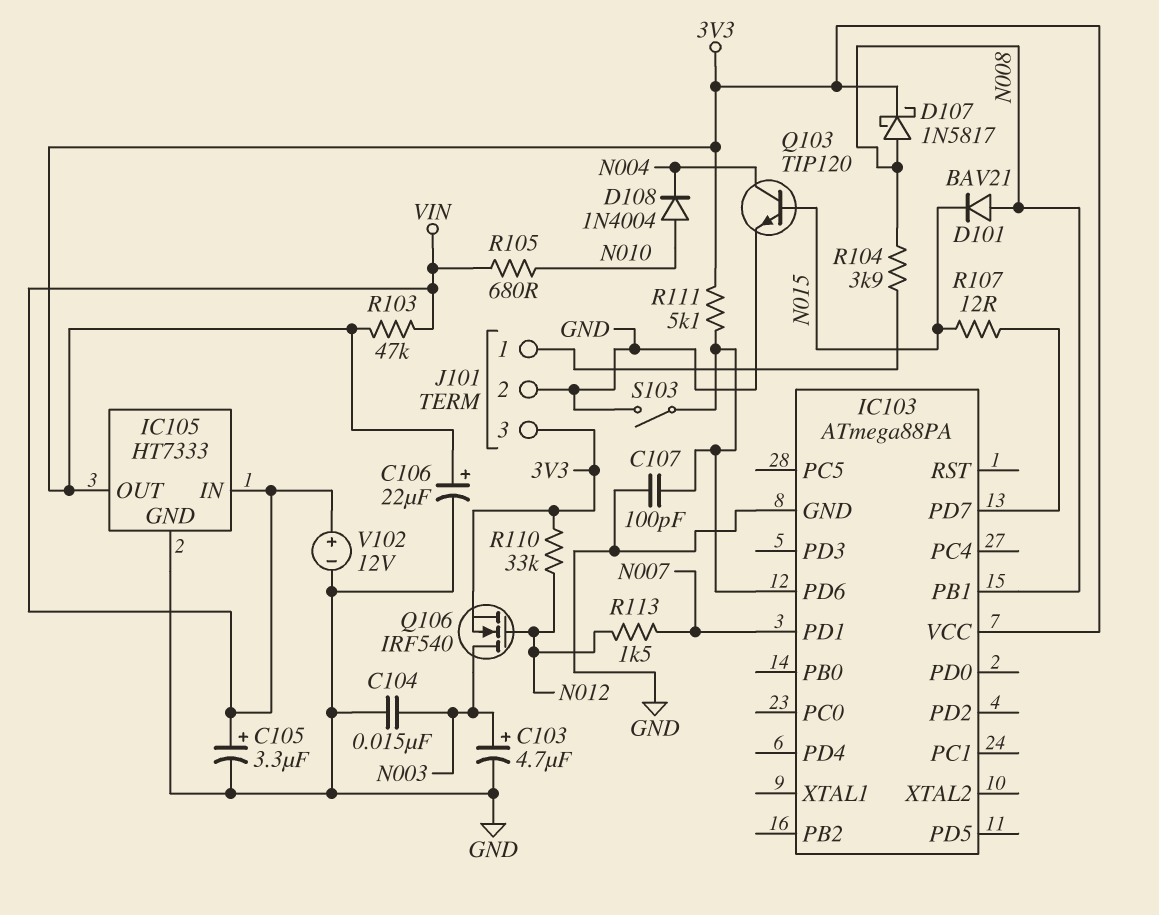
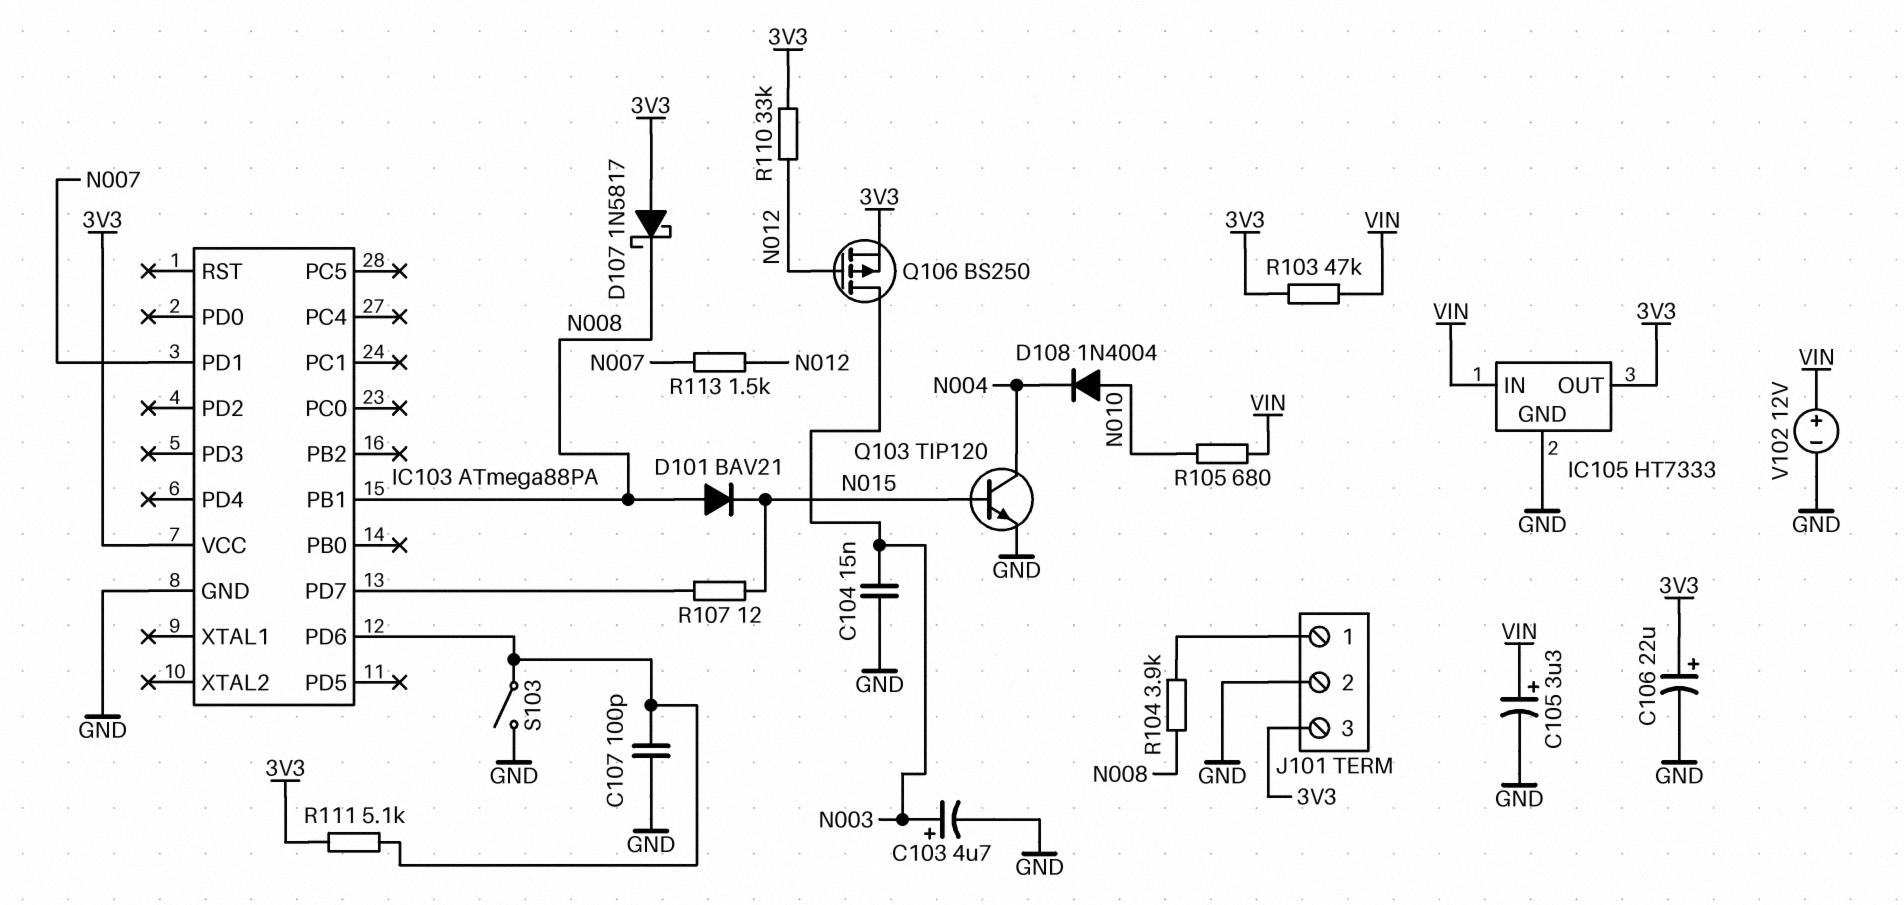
D107: schottky 1N5817 (A N008, K 3V3) -> schottky 1N5817 (A 3V3, K N008)
Q106: NMOS IRF540 (G N012, D N003, S 3V3) -> PMOS BS250 (G N012, D N003, S 3V3)

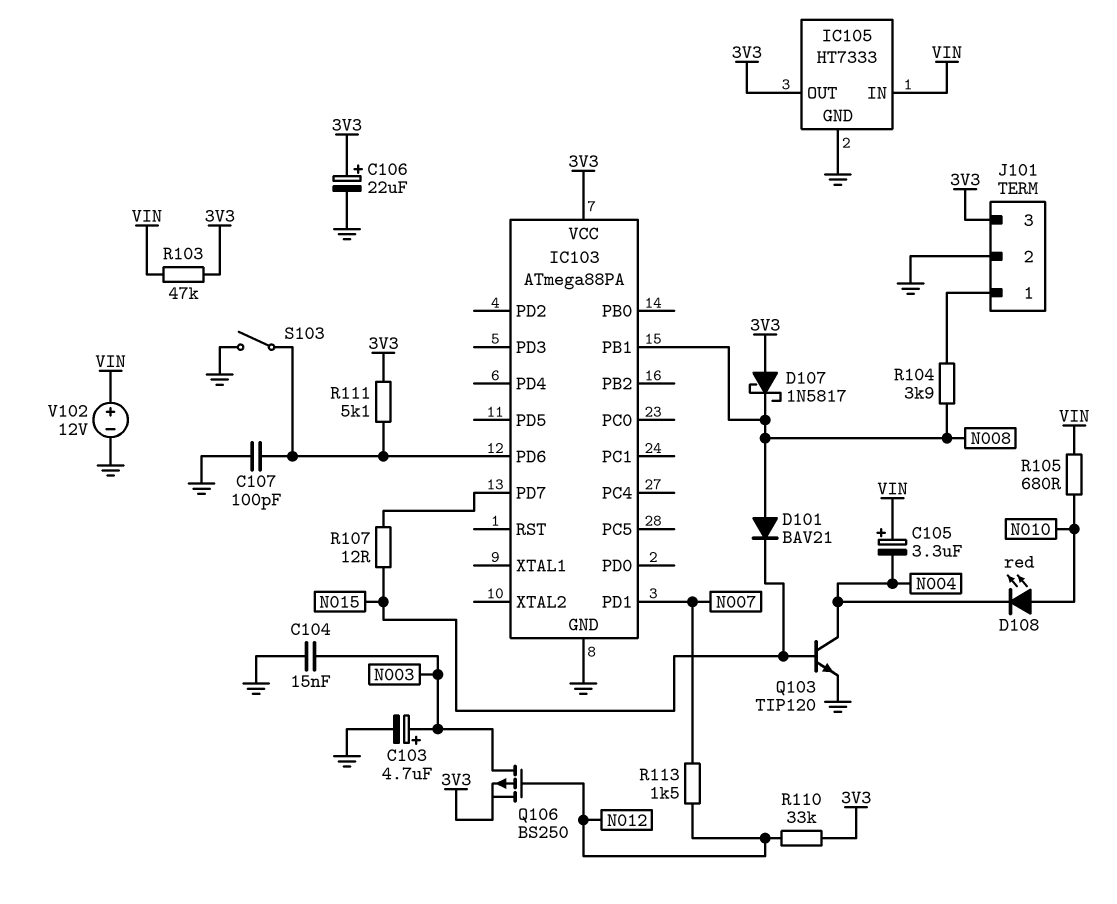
C105: 3.3uF (plus VIN, minus GND) -> 3.3uF (plus VIN, minus N004)
D108: diode 1N4004 (A N010, K N004) -> LED red (A N010, K N004)

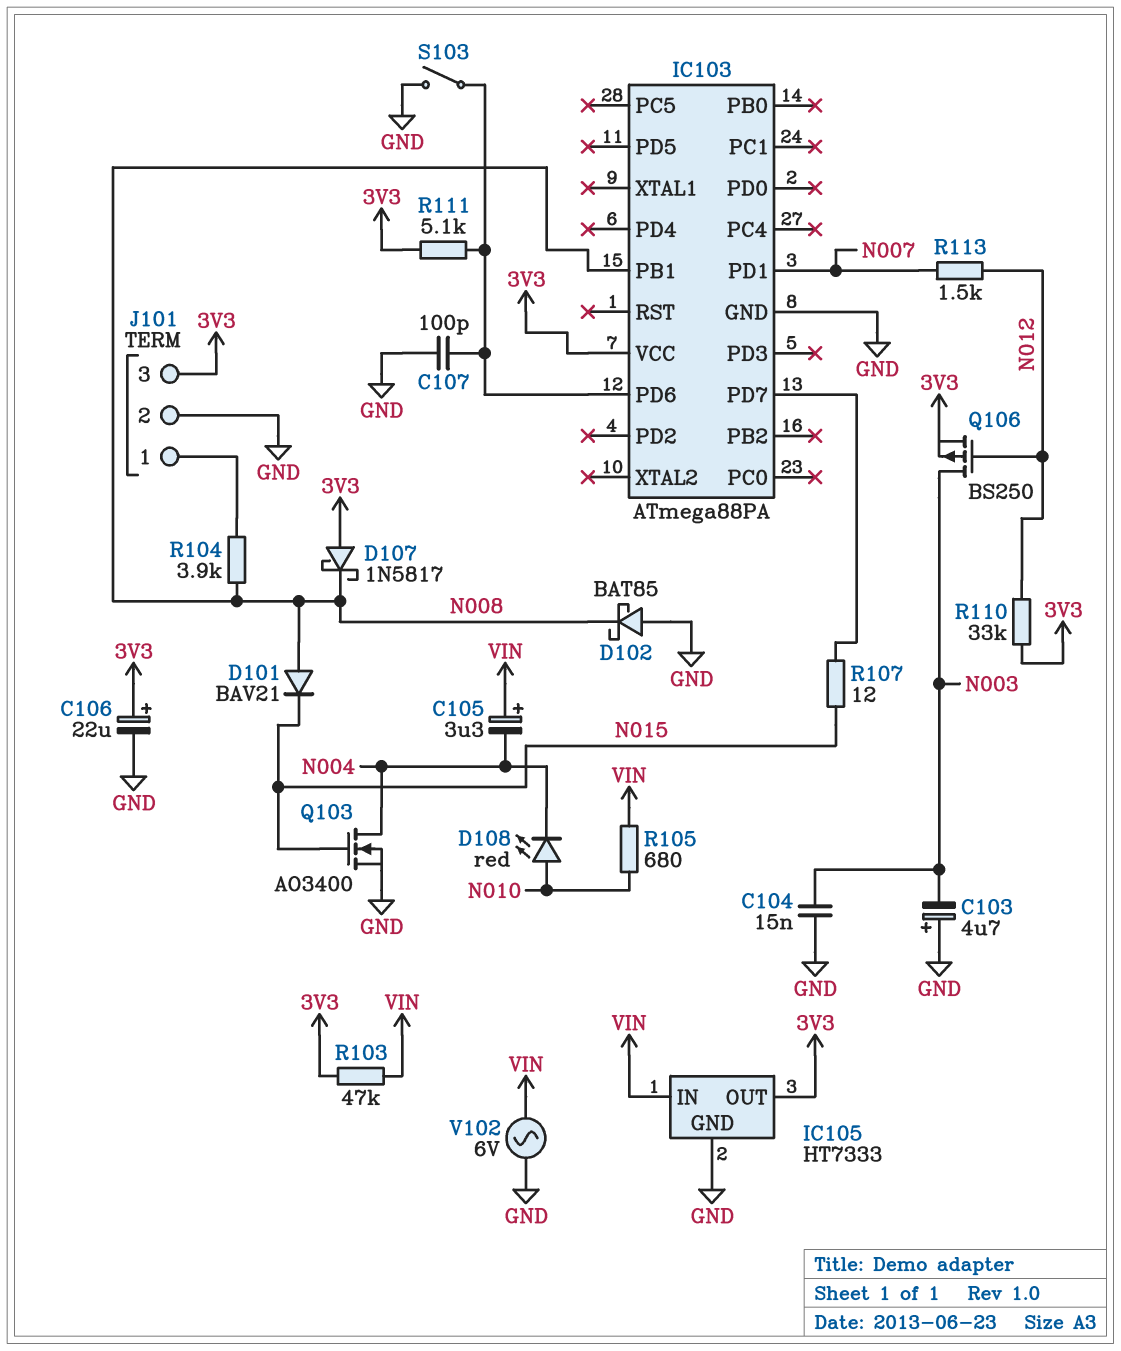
C103: 4.7uF (plus N003, minus GND) -> 4.7uF (plus GND, minus N003)
D102: none -> schottky BAT85 (A GND, K N008)
Q103: NPN TIP120 (B N015, C N004, E GND) -> NMOS AO3400 (G N015, D N004, S GND)
V102: 12V (plus VIN, minus GND) -> AC 6V (GND, VIN)

